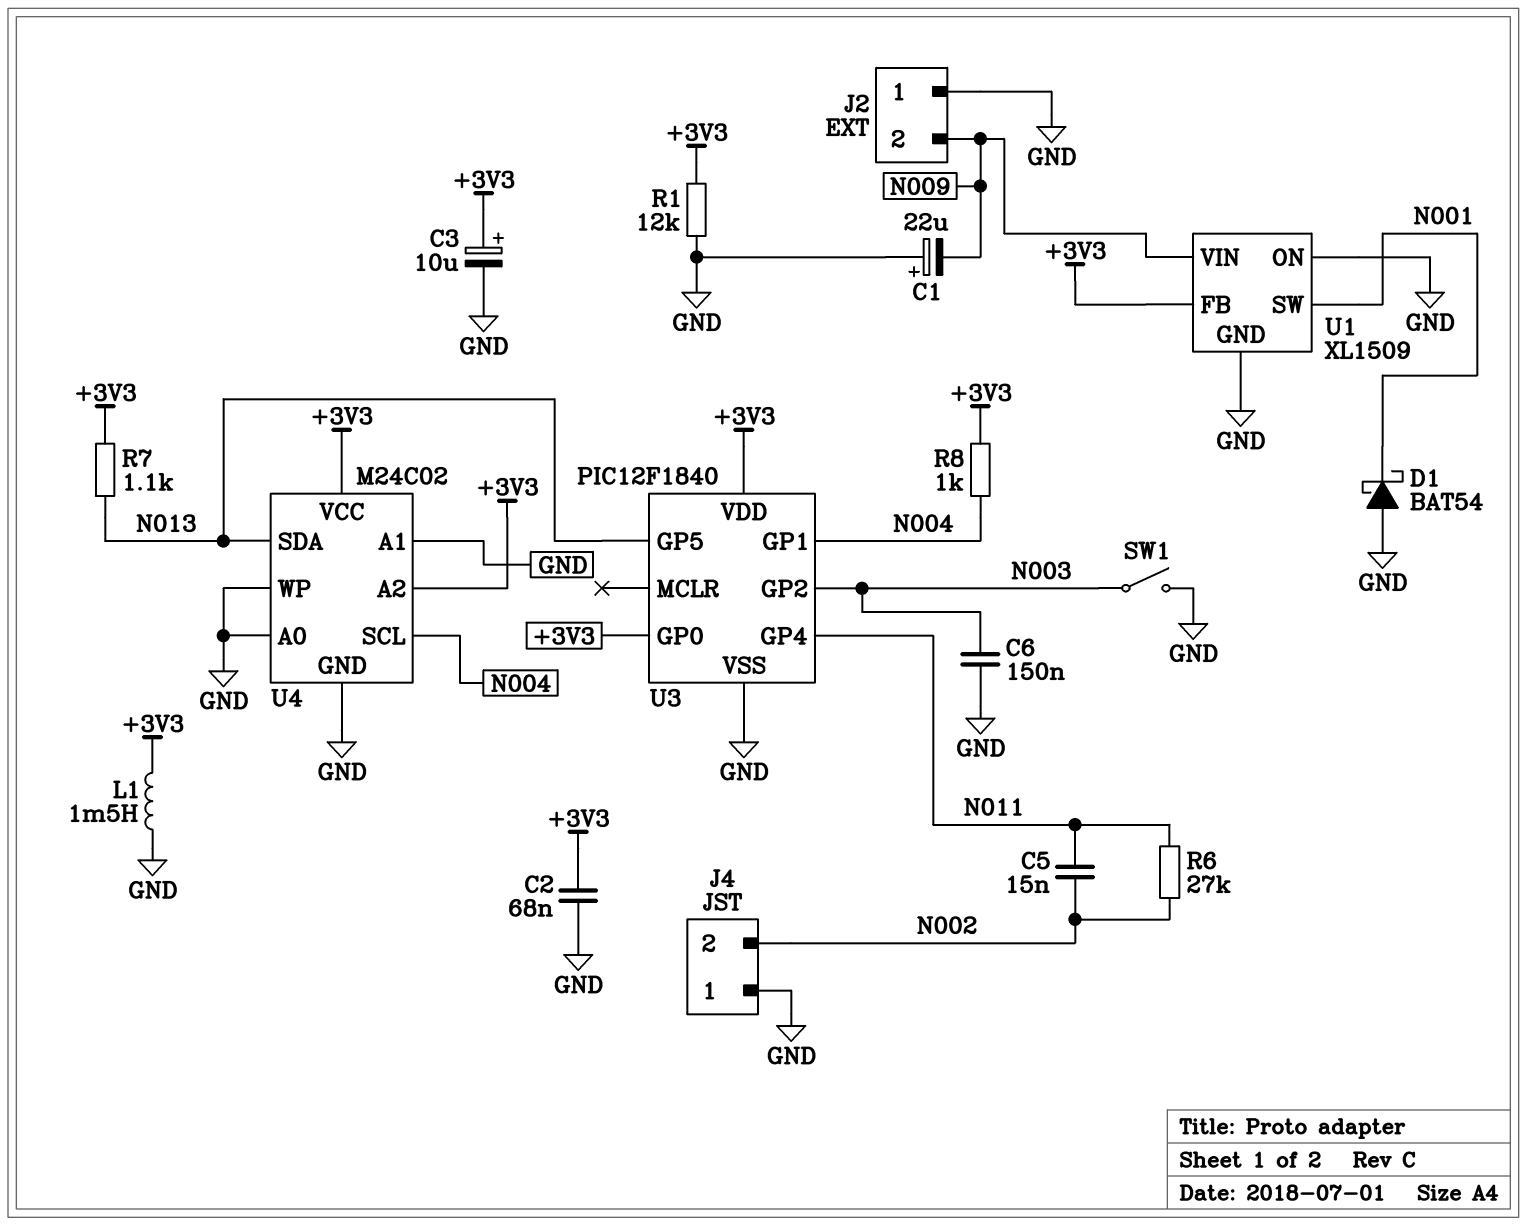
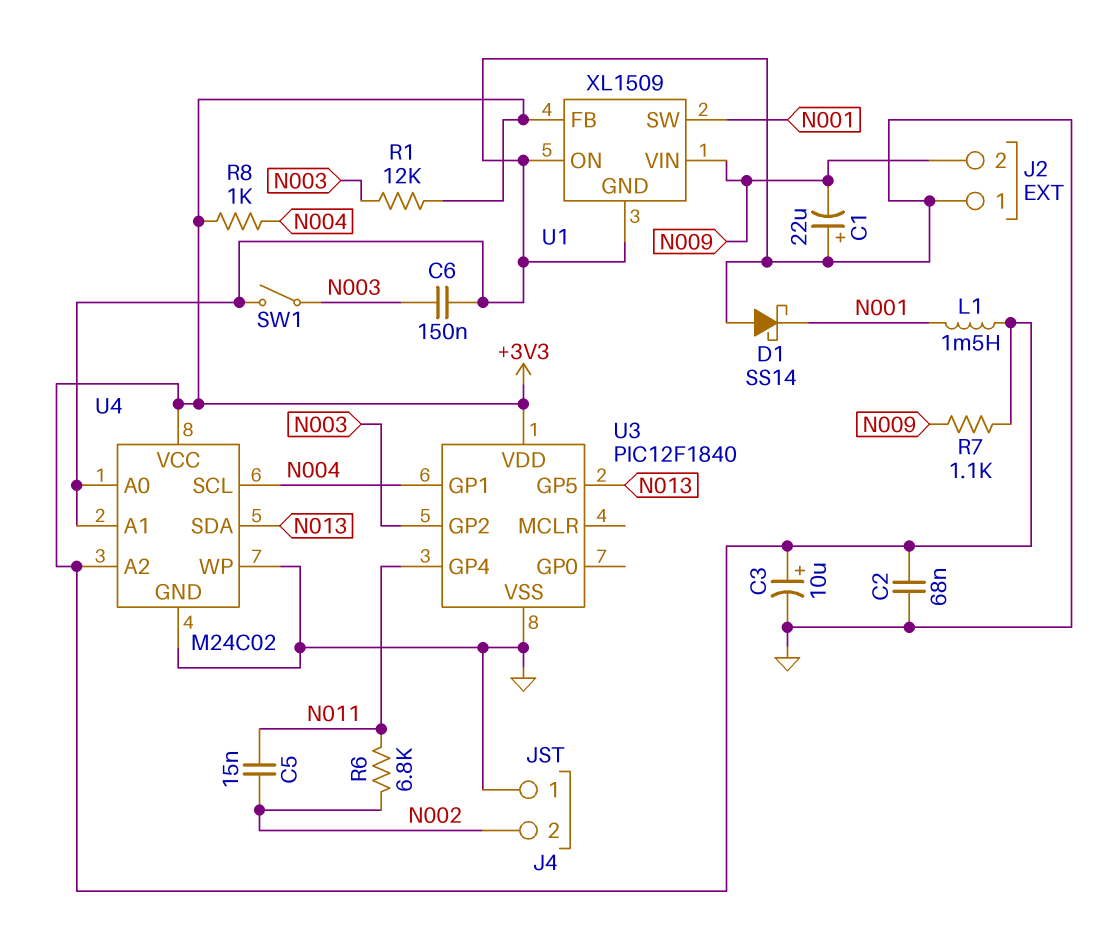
D1: schottky BAT54 (A GND, K N001) -> schottky SS14 (A GND, K N001)
L1: 1.5mH (+3V3, GND) -> 1.5mH (+3V3, N001)
R1: 12k (+3V3, GND) -> 12k (+3V3, N003)
R6: 27k (N002, N011) -> 6.8k (N002, N011)
R7: 1.1k (+3V3, N013) -> 1.1k (+3V3, N009)
U3 pin GP0: +3V3 -> none

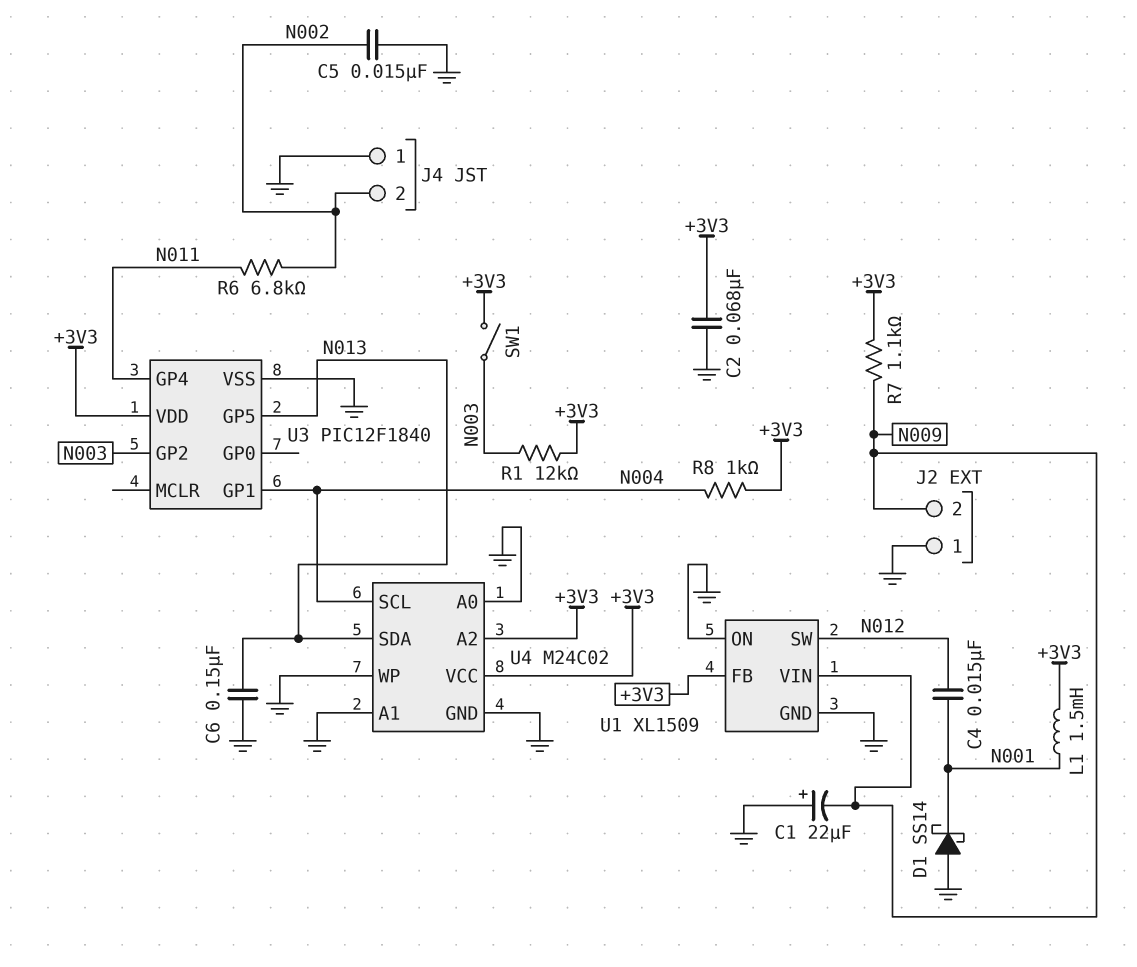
C3: 10uF (plus +3V3, minus GND) -> none
C4: none -> 15nF (N001, N012)
C5: 15nF (N002, N011) -> 15nF (GND, N002)
C6: 150nF (GND, N003) -> 150nF (GND, N013)
SW1: switch (GND, N003) -> switch (+3V3, N003)
U1 pin SW: N001 -> N012

